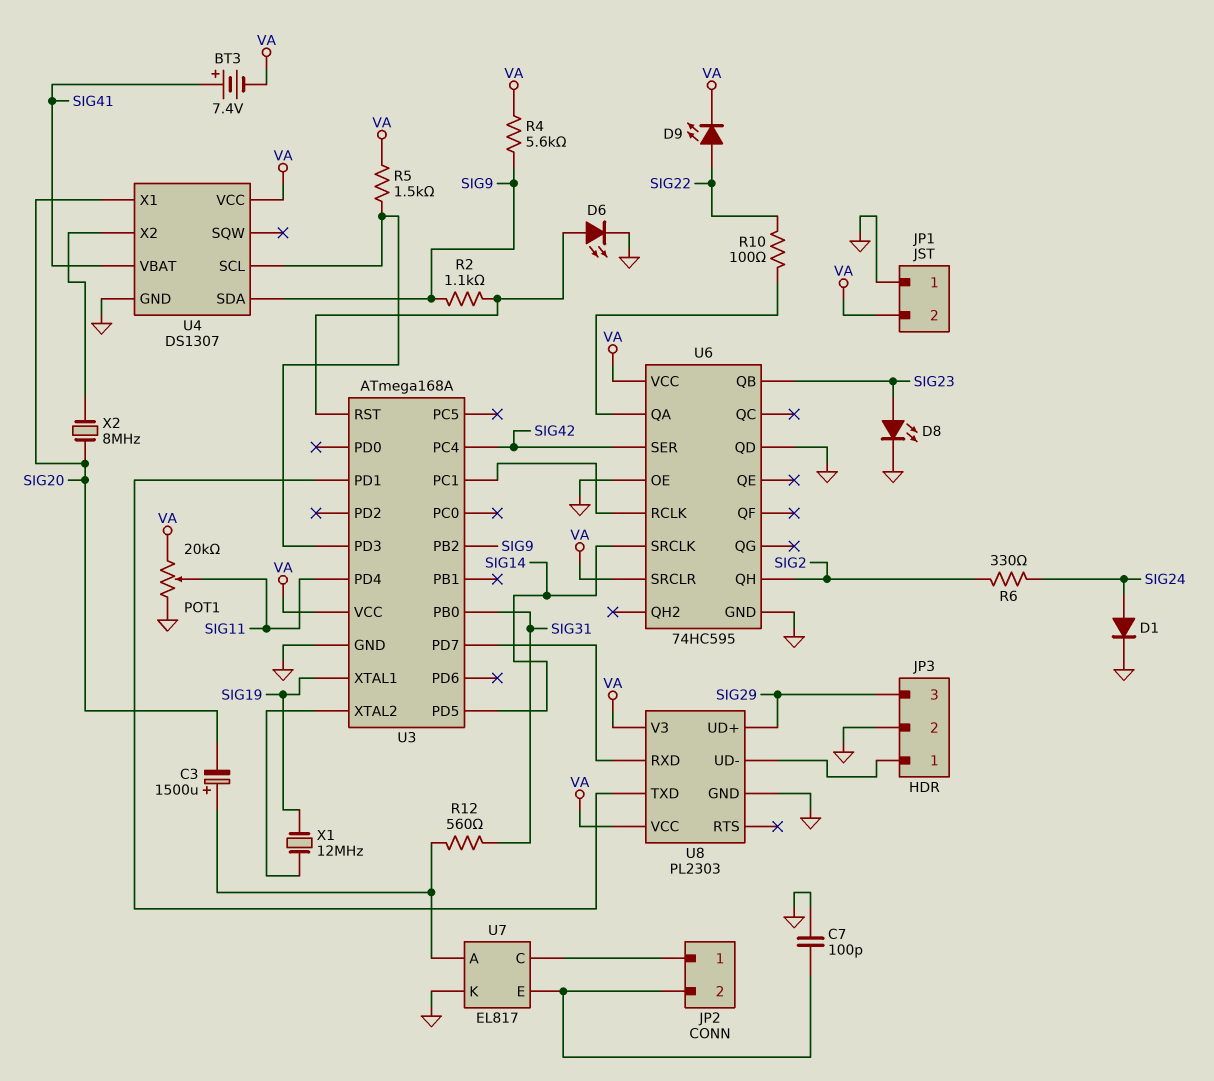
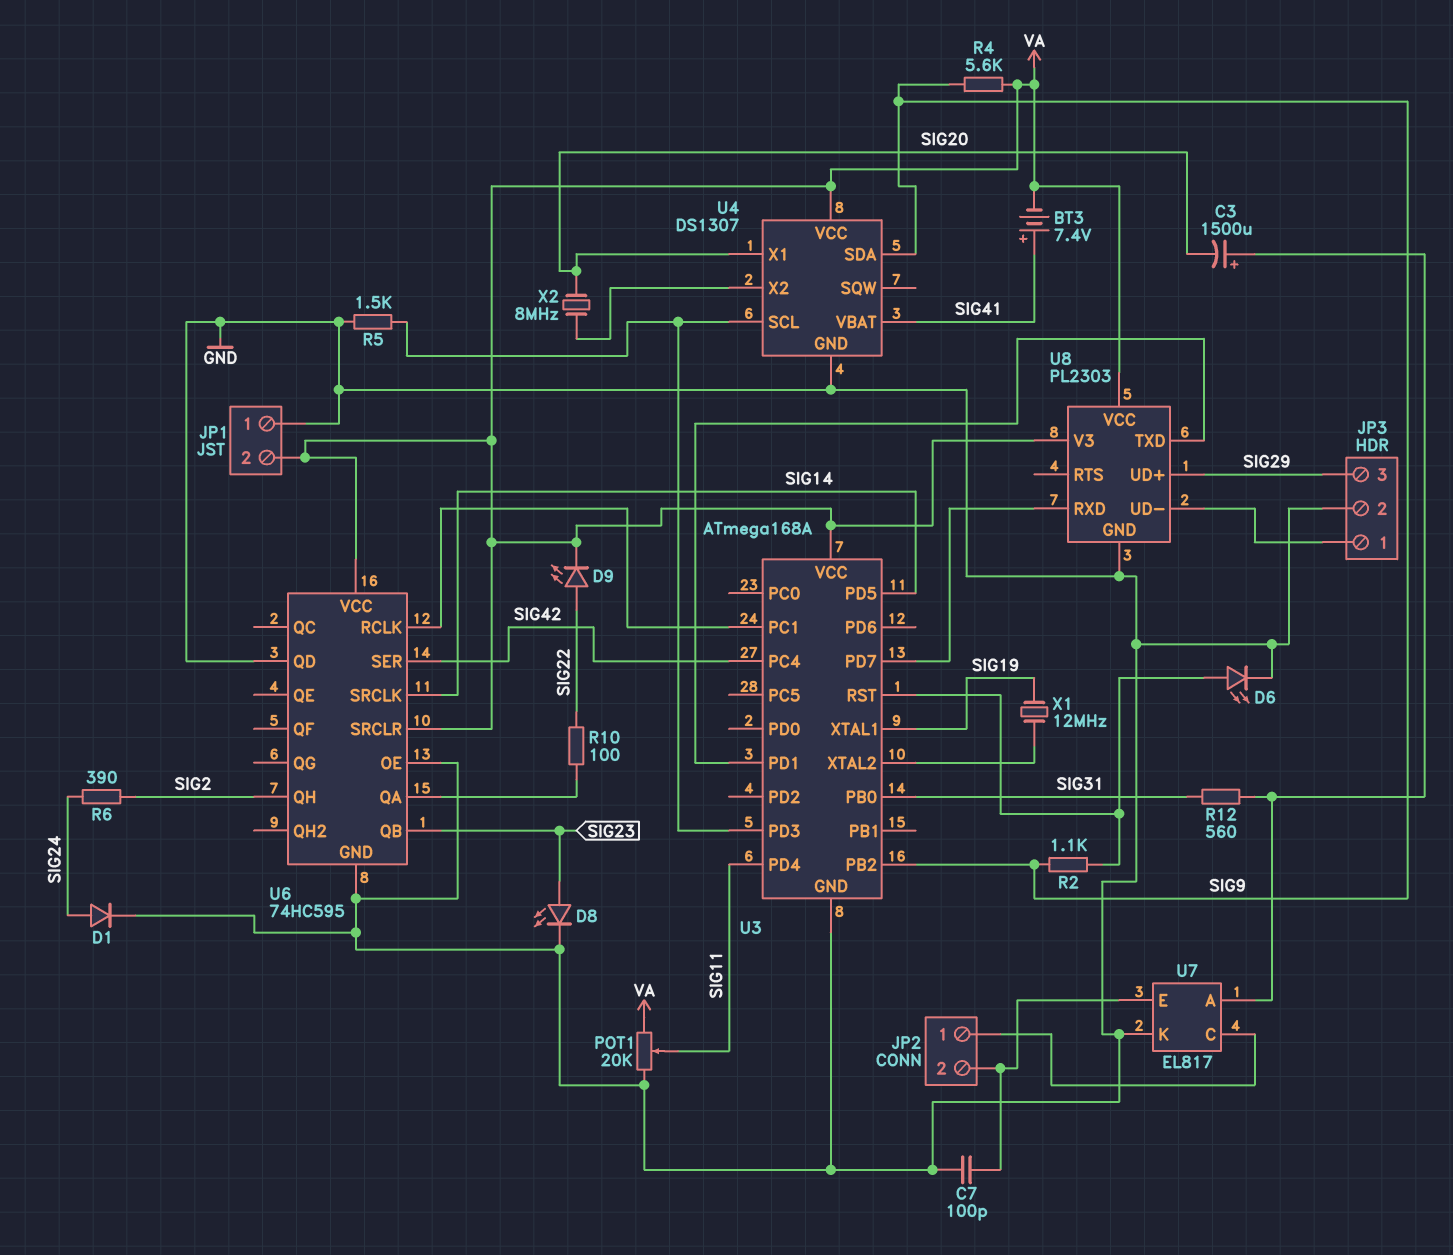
R5: 1.5k (U3/PD3, VA) -> 1.5k (GND, U3/PD3)
R6: 330 (SIG2, SIG24) -> 390 (SIG2, SIG24)

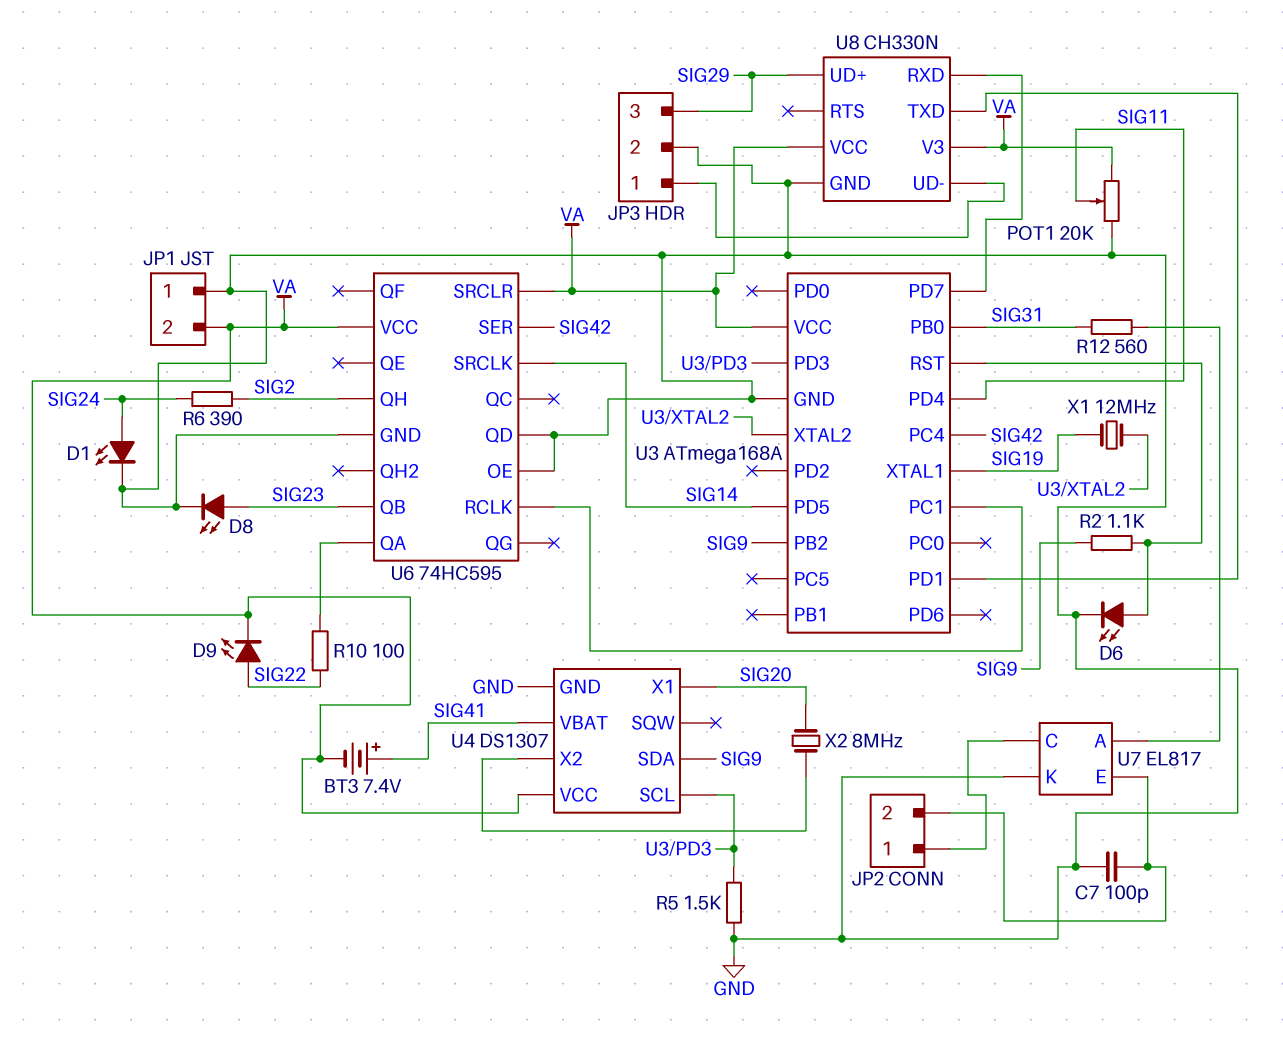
C3: 1500uF (plus U7/A, minus SIG20) -> none
D1: diode (A SIG24, K GND) -> LED (A SIG24, K GND)
R4: 5.6k (SIG9, VA) -> none
U8: PL2303 -> CH330N

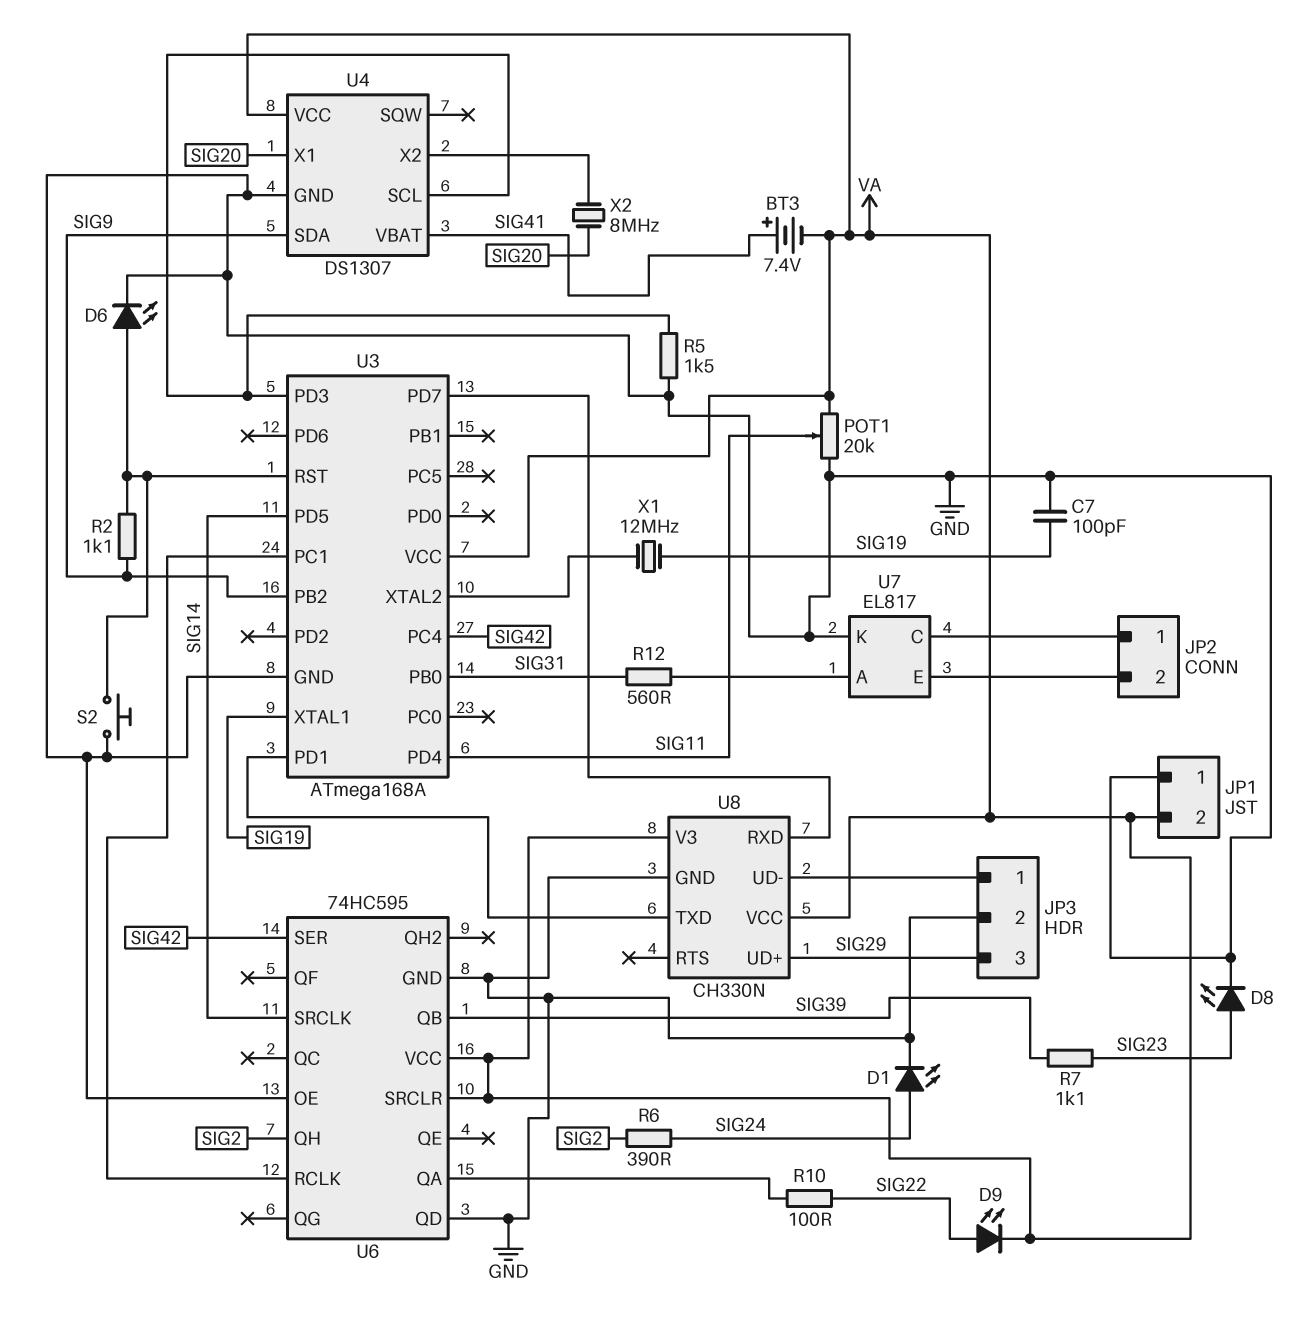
C7: 100pF (GND, JP2/2) -> 100pF (GND, SIG19)
R7: none -> 1.1k (SIG23, SIG39)
S2: none -> button (GND, U3/RST)
U6 pin QB: SIG23 -> SIG39

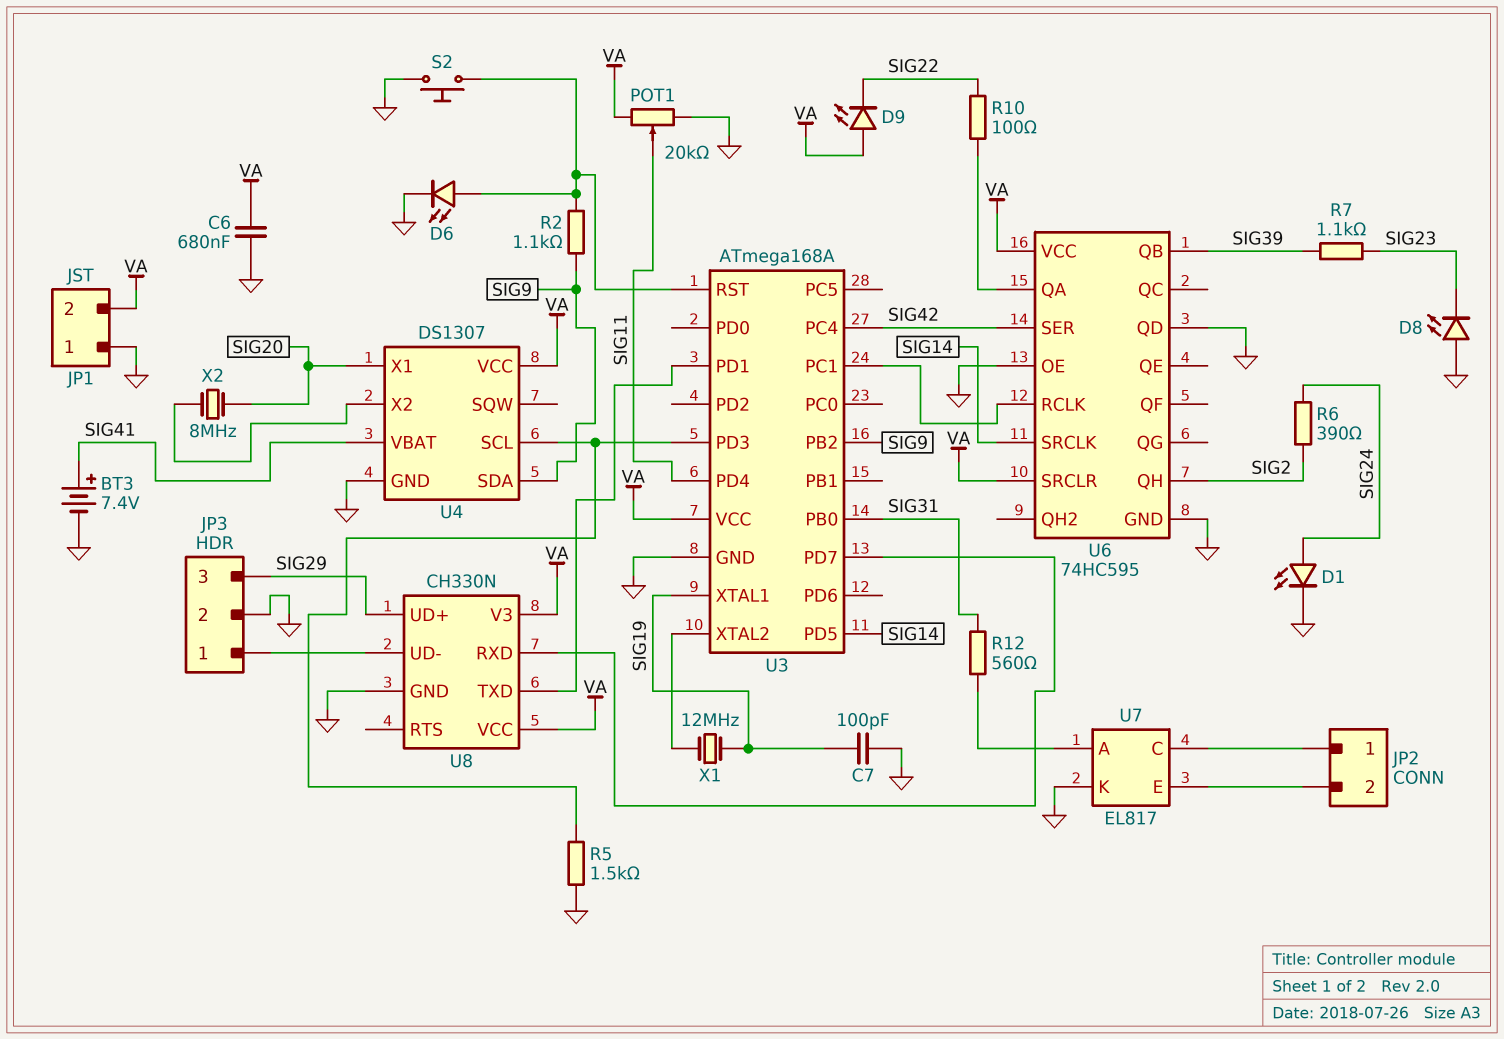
BT3: 7.4V (plus SIG41, minus VA) -> 7.4V (plus SIG41, minus GND)
C6: none -> 680nF (GND, VA)
D8: LED (A SIG23, K GND) -> LED (A GND, K SIG23)
D9: LED (A SIG22, K VA) -> LED (A VA, K SIG22)

